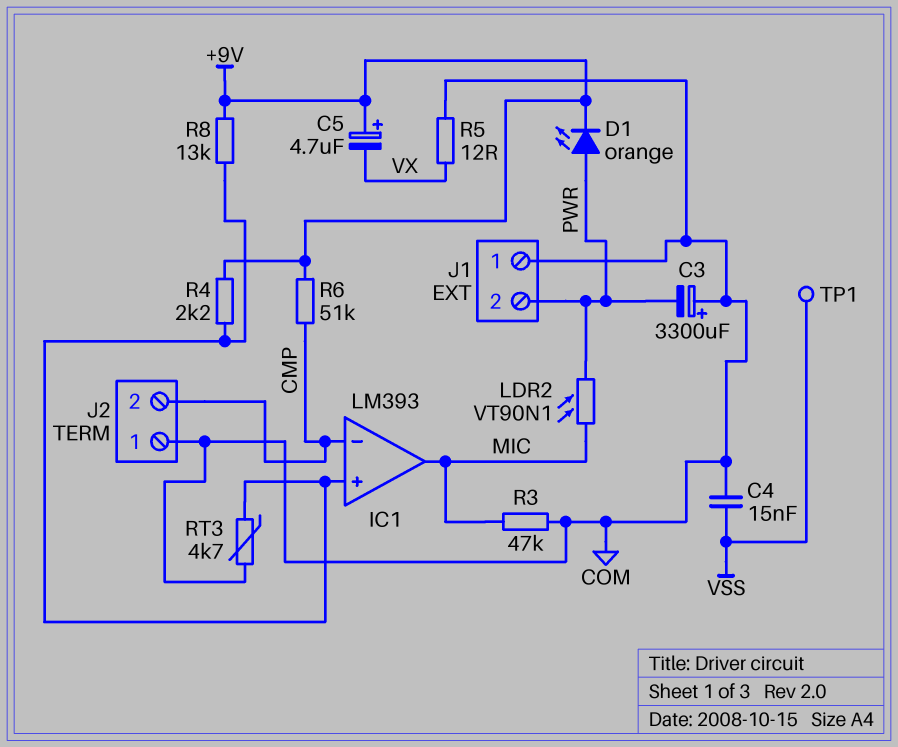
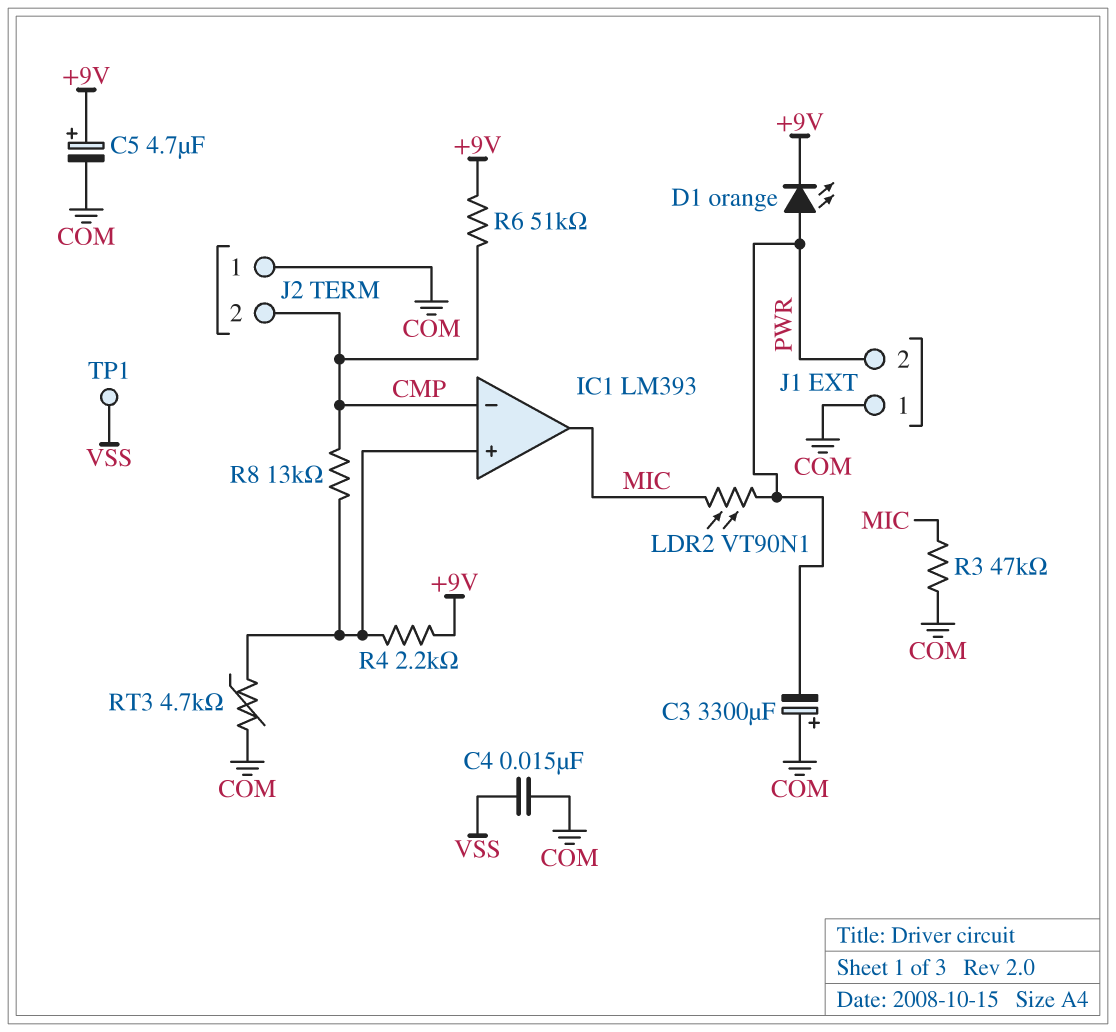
C5: 4.7uF (plus +9V, minus VX) -> 4.7uF (plus +9V, minus COM)
R5: 12 (COM, VX) -> none
R8: 13k (+9V, IC1/in+) -> 13k (CMP, IC1/in+)

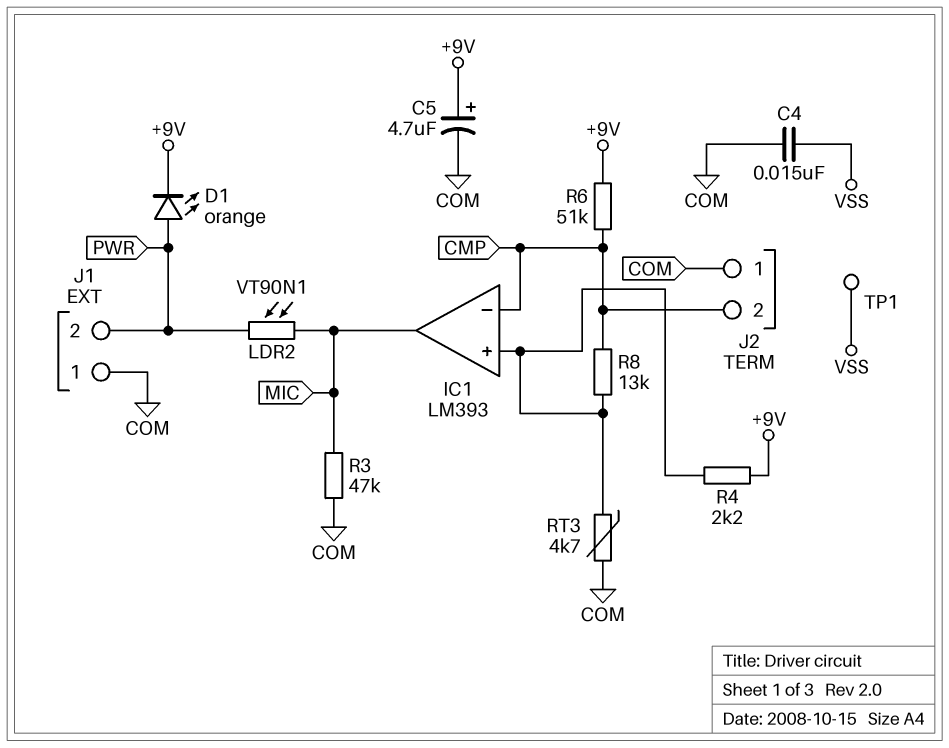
C3: 3300uF (plus COM, minus PWR) -> none

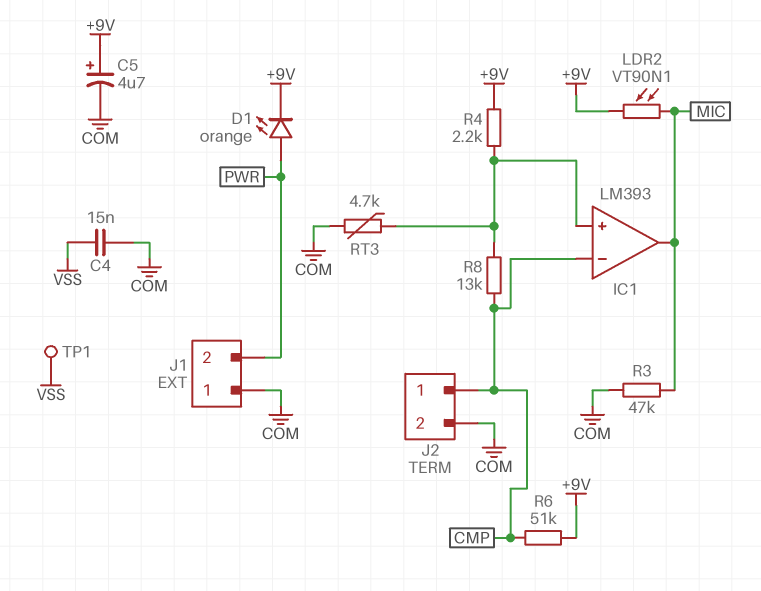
J2 pin 1: COM -> CMP
J2 pin 2: CMP -> COM
LDR2: VT90N1 (MIC, PWR) -> VT90N1 (+9V, MIC)

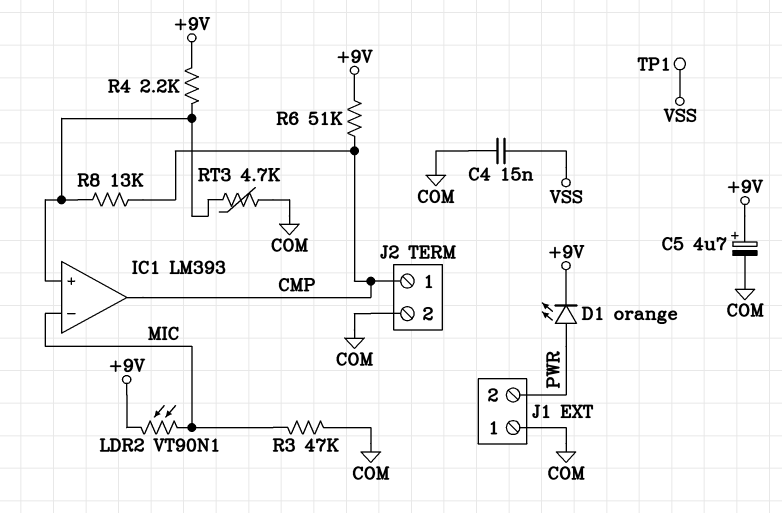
IC1 pin in-: CMP -> MIC
IC1 pin out: MIC -> CMP

